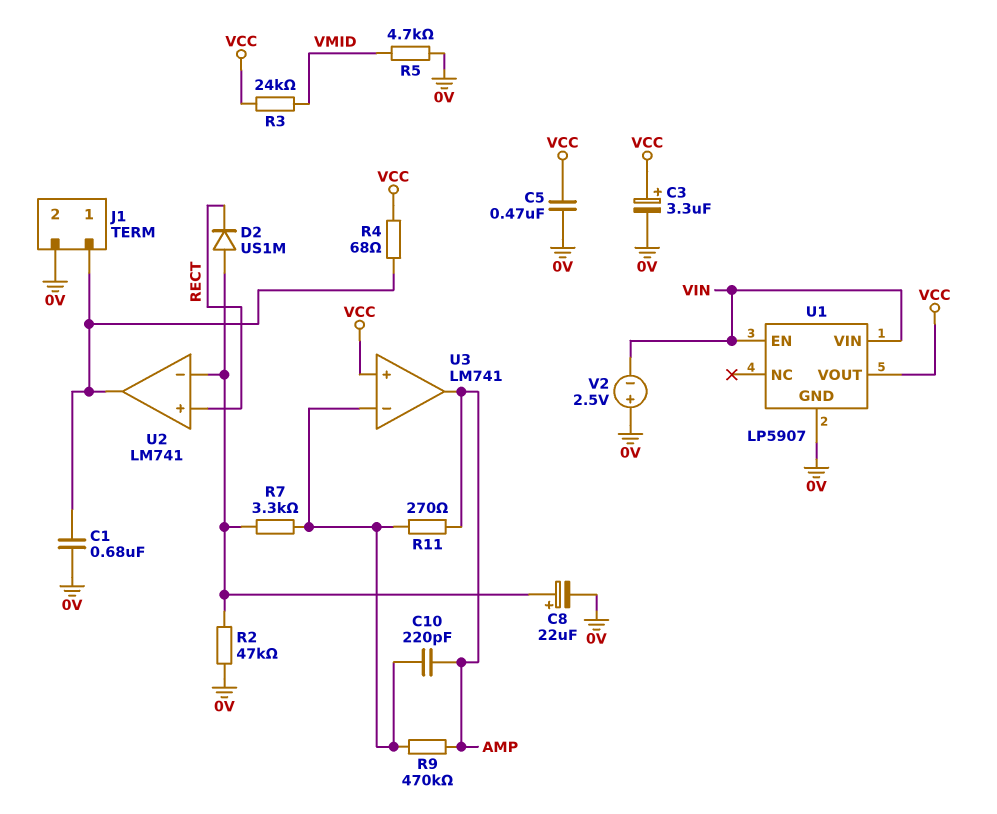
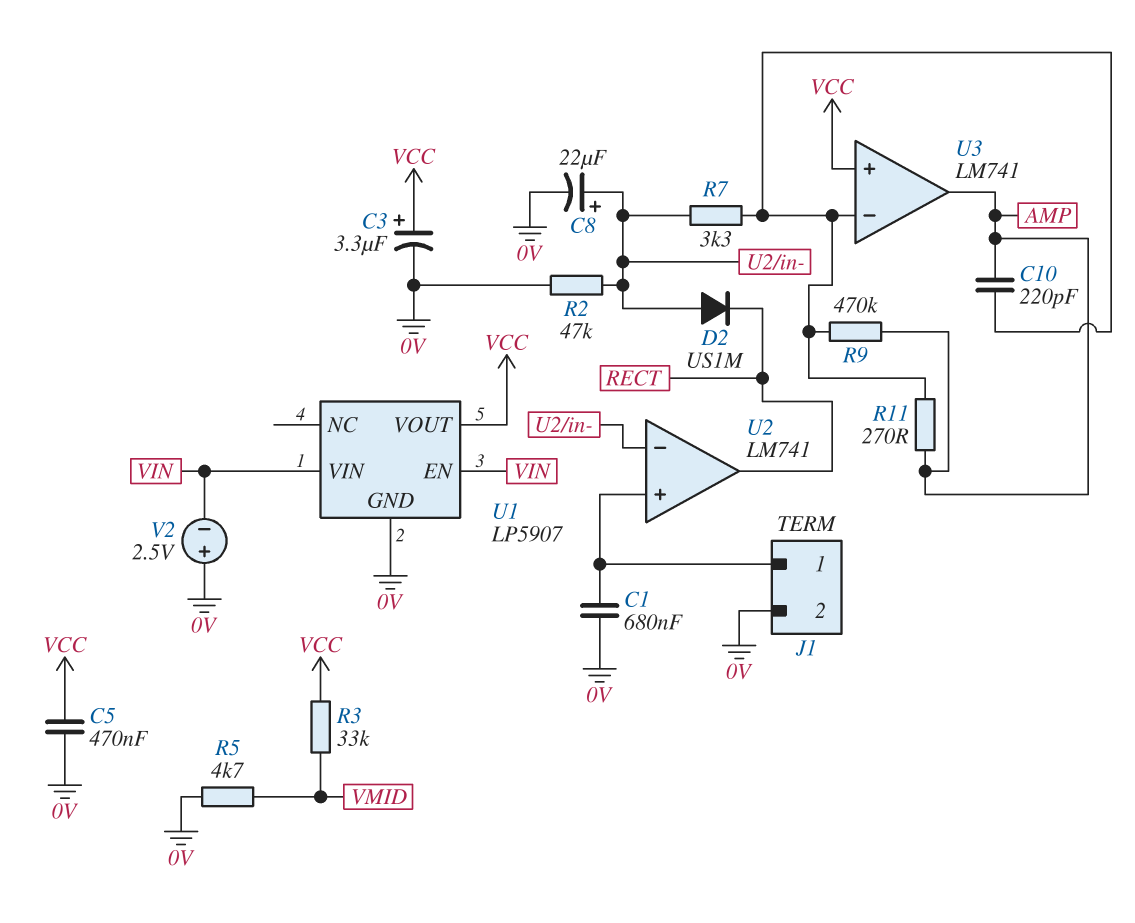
R3: 24k (VCC, VMID) -> 33k (VCC, VMID)
R4: 68 (J1/1, VCC) -> none
U2 pin in+: RECT -> J1/1
U2 pin out: J1/1 -> RECT

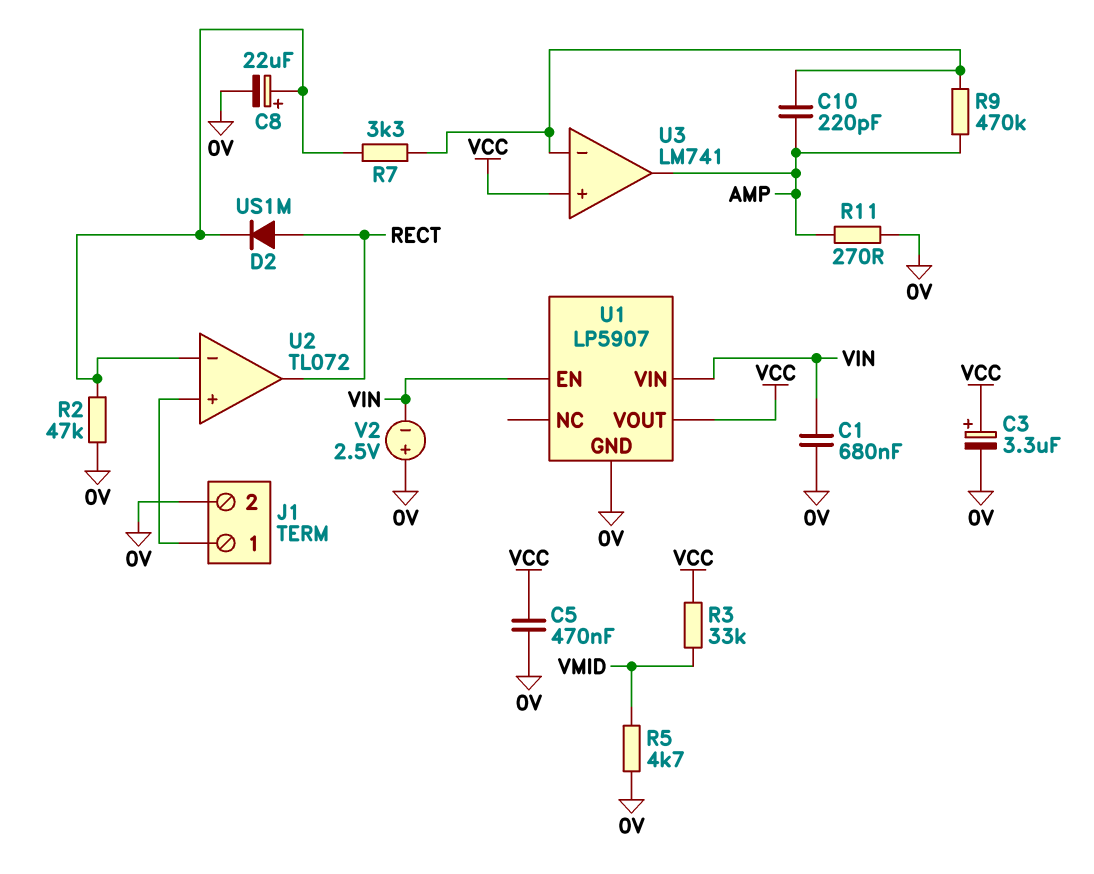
C1: 680nF (0V, J1/1) -> 680nF (0V, VIN)
D2: diode US1M (A U2/in-, K RECT) -> diode US1M (A RECT, K U2/in-)
R11: 270 (AMP, U3/in-) -> 270 (0V, AMP)
U2: LM741 -> TL072

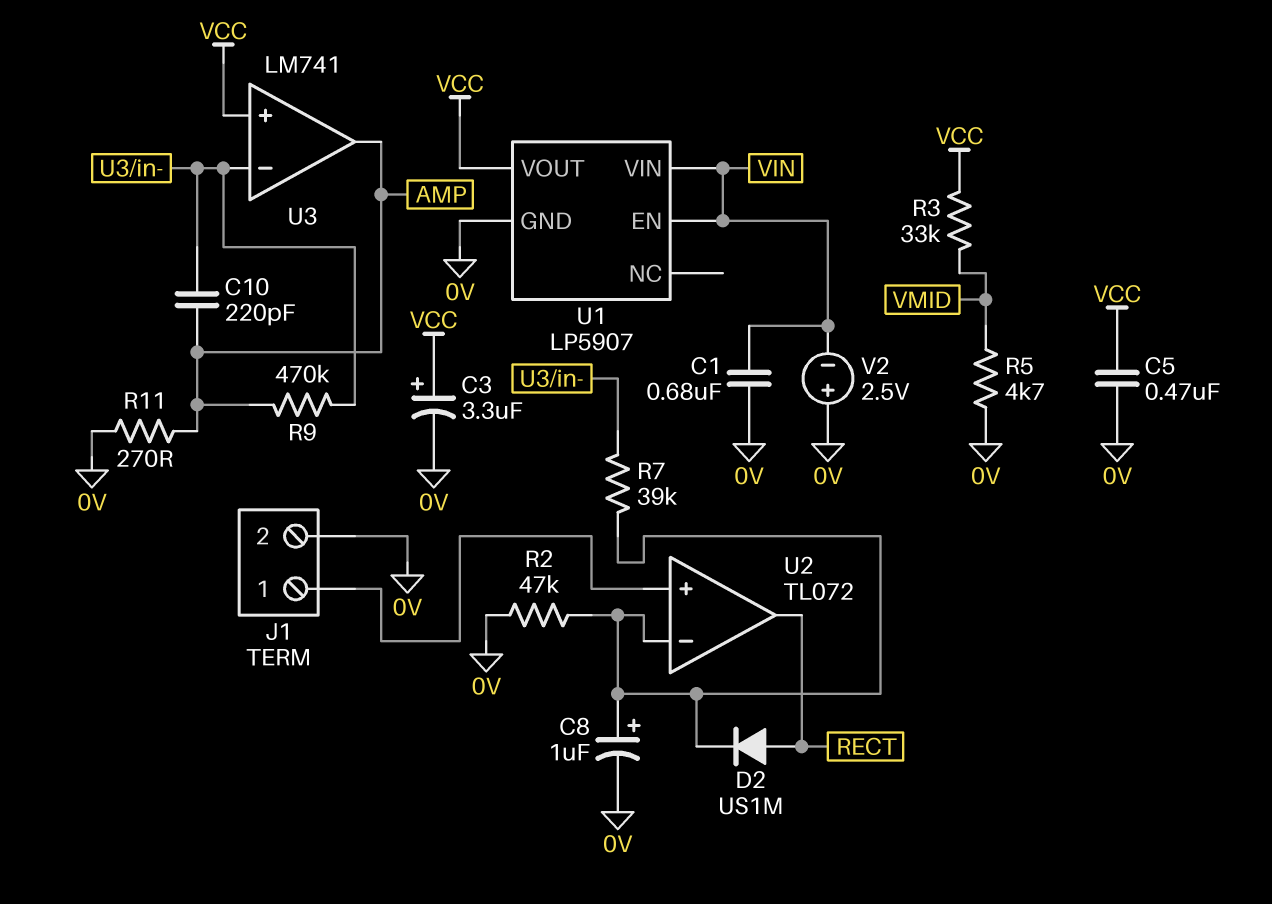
C8: 22uF (plus U2/in-, minus 0V) -> 1uF (plus U2/in-, minus 0V)
R7: 3.3k (U2/in-, U3/in-) -> 39k (U2/in-, U3/in-)

